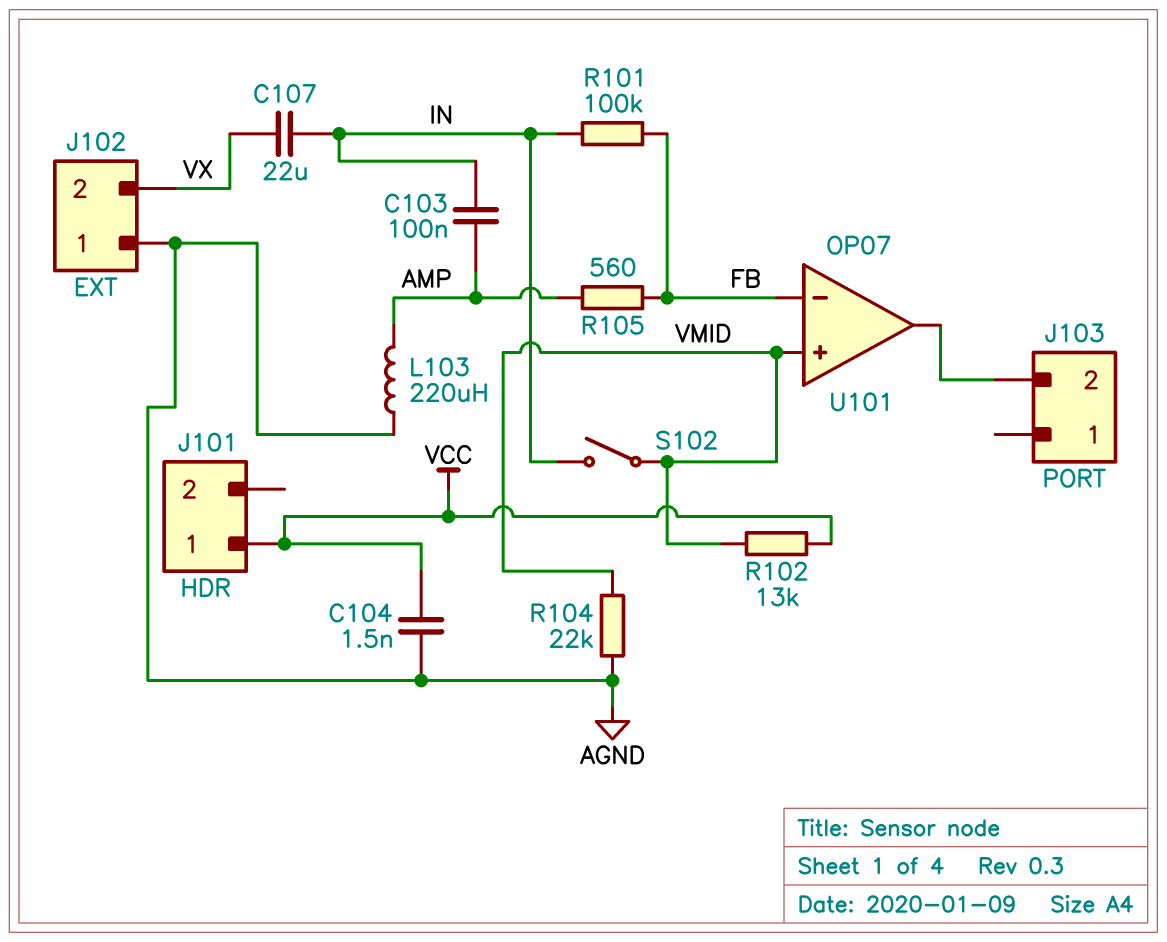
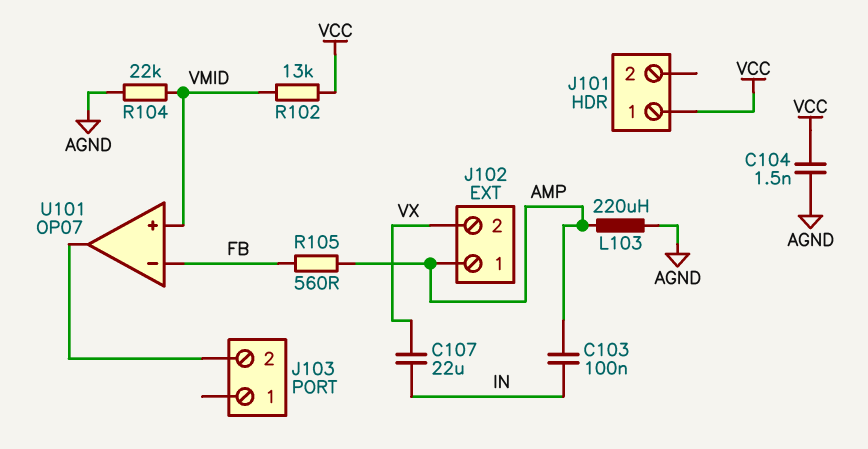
J102 pin 1: AGND -> AMP
R101: 100k (FB, IN) -> none
S102: switch (IN, VMID) -> none

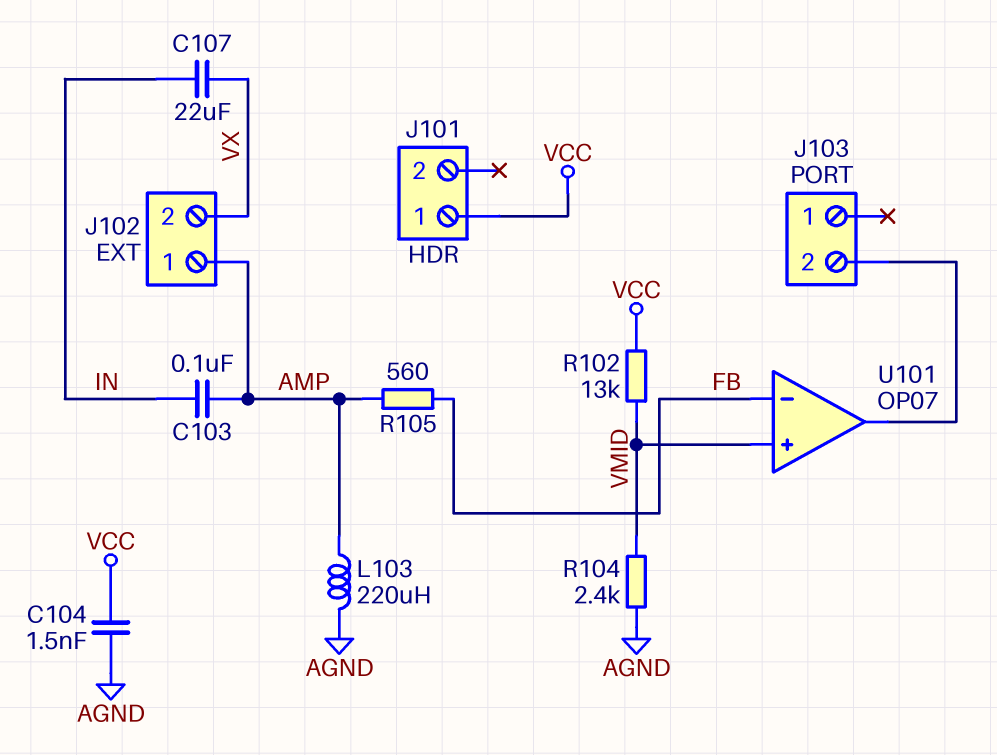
R104: 22k (AGND, VMID) -> 2.4k (AGND, VMID)

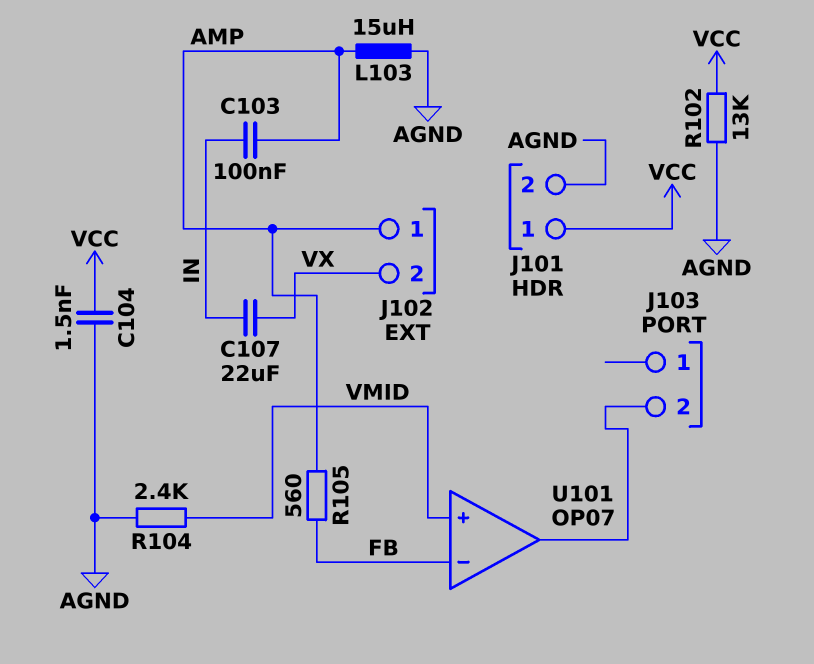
J101 pin 2: none -> AGND
L103: 220uH (AGND, AMP) -> 15uH (AGND, AMP)
R102: 13k (VCC, VMID) -> 13k (AGND, VCC)

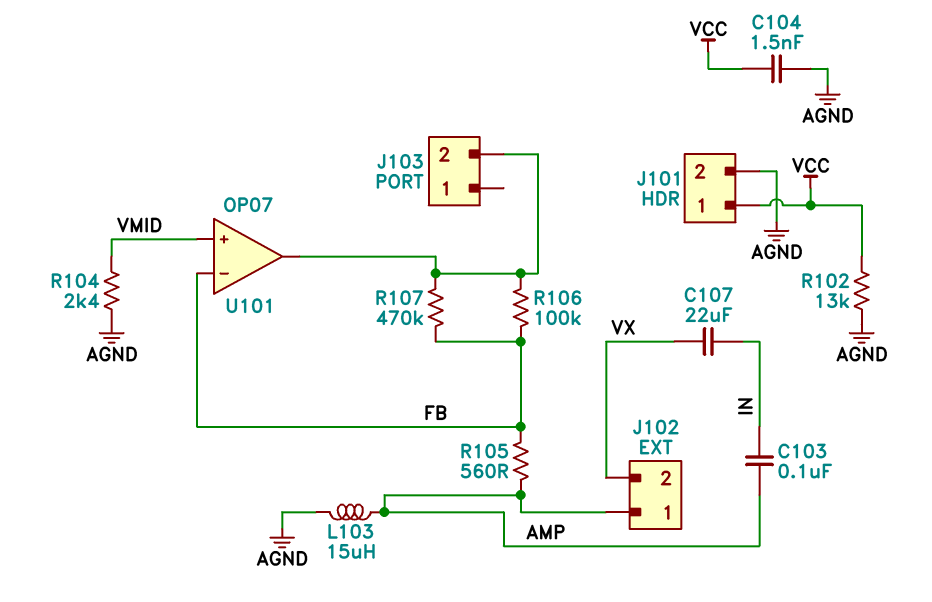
R106: none -> 100k (FB, J103/2)
R107: none -> 470k (FB, J103/2)

